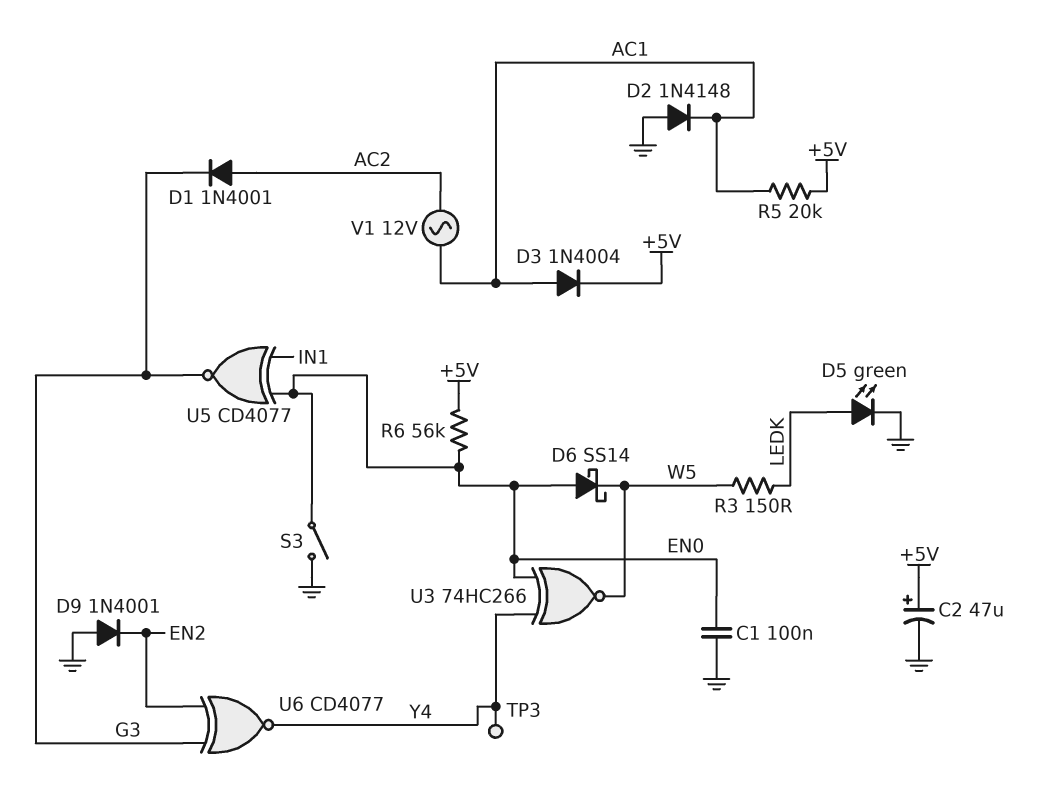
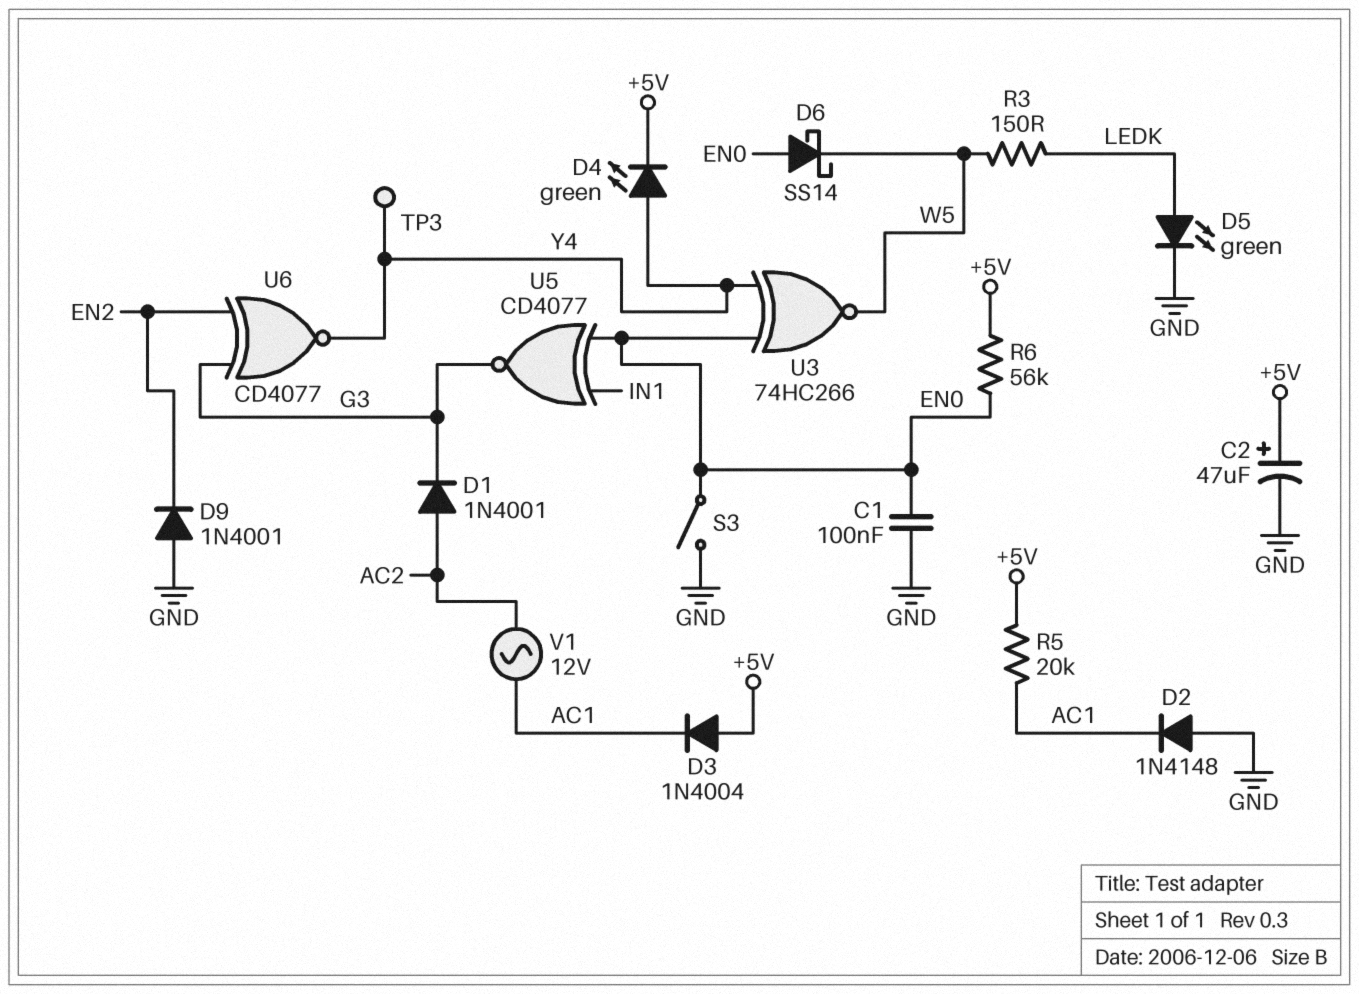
D3: diode 1N4004 (A AC1, K +5V) -> diode 1N4004 (A +5V, K AC1)
D4: none -> LED green (A Y4, K +5V)

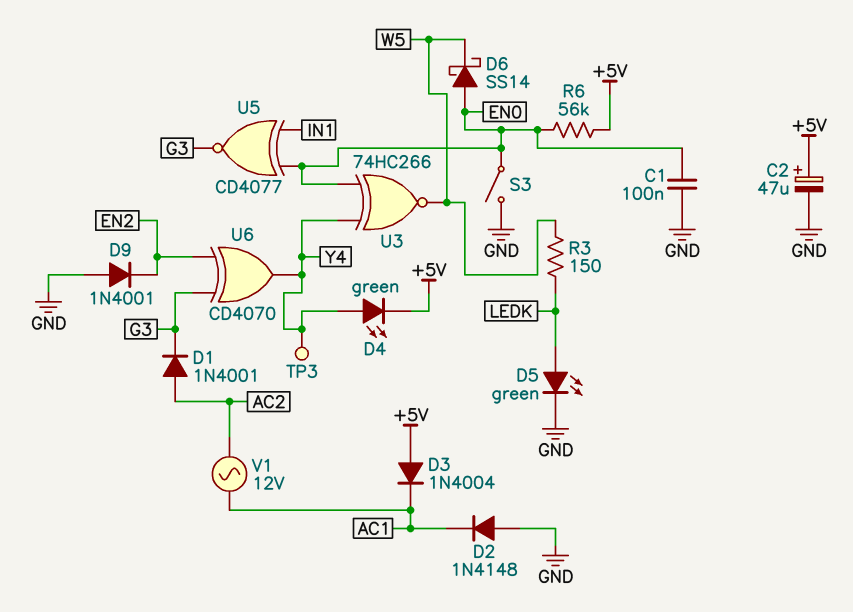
R5: 20k (+5V, AC1) -> none
U6: XNOR CD4077 (in EN2, in G3, out Y4) -> XOR CD4070 (in EN2, in G3, out Y4)

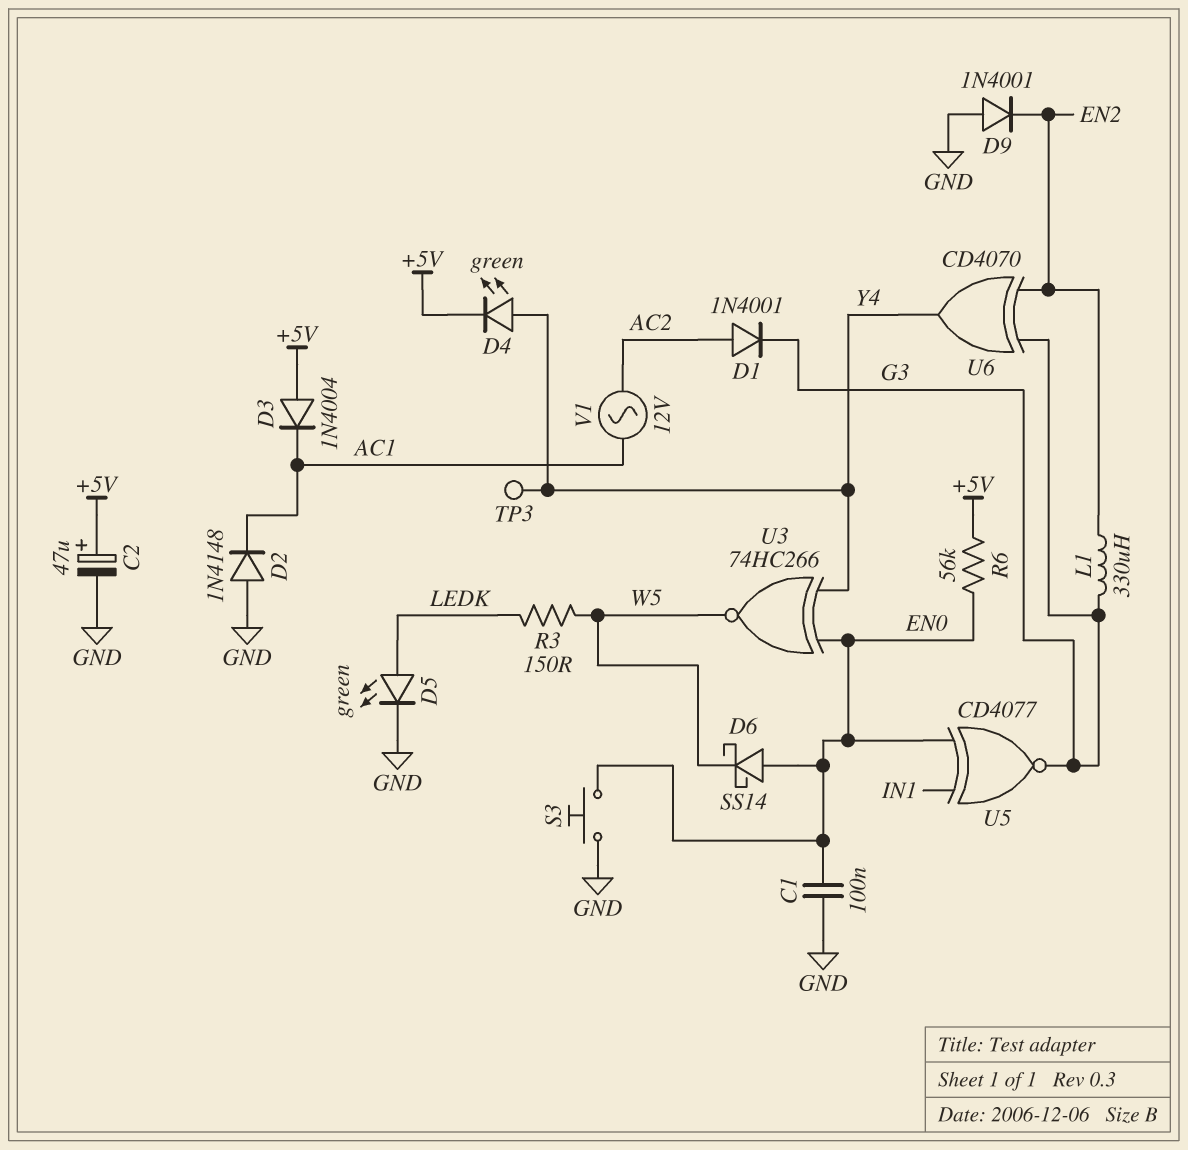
L1: none -> 330uH (EN2, G3)
S3: switch (EN0, GND) -> button (EN0, GND)

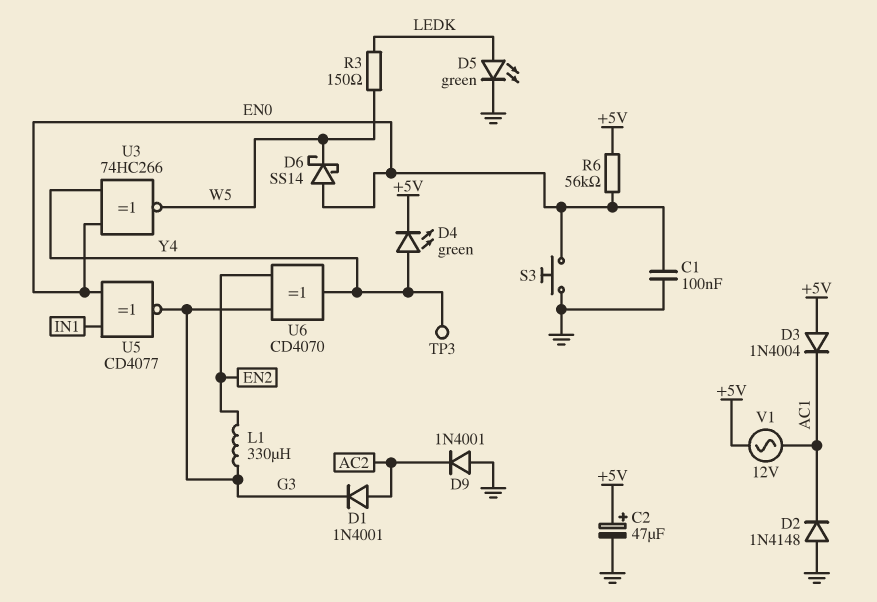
D9: diode 1N4001 (A GND, K EN2) -> diode 1N4001 (A GND, K AC2)
V1: AC 12V (AC1, AC2) -> AC 12V (+5V, AC1)

